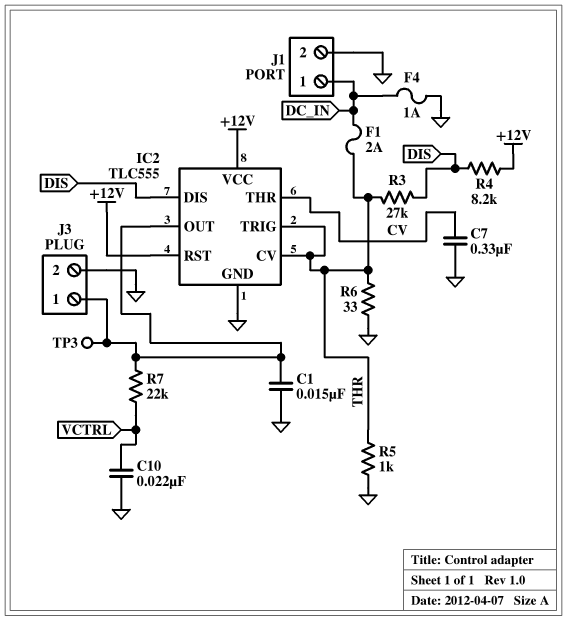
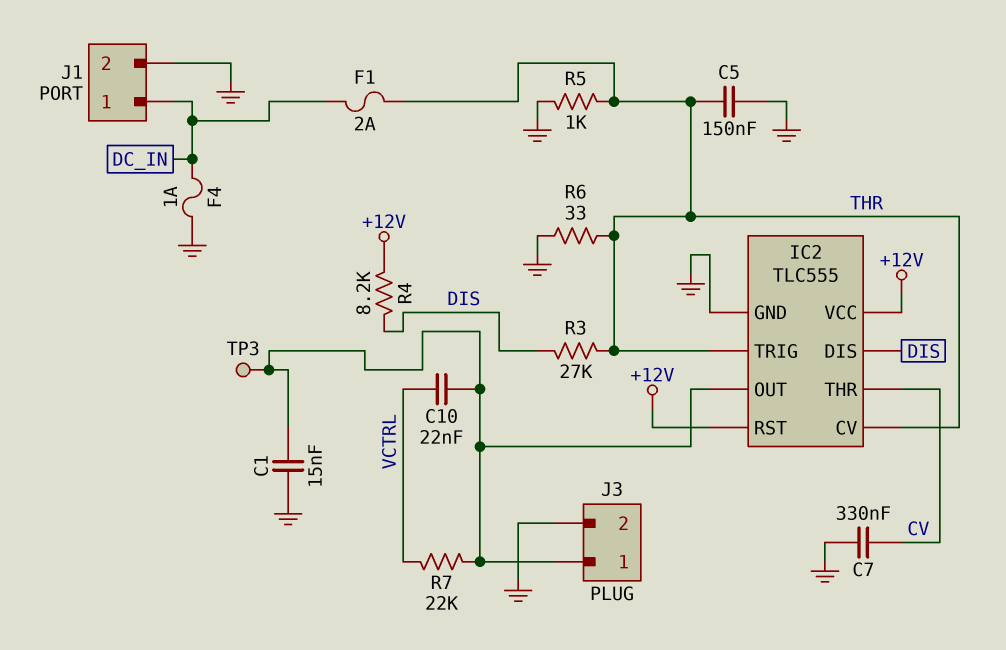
C5: none -> 150nF (GND, THR)
C10: 22nF (GND, VCTRL) -> 22nF (IC2/OUT, VCTRL)

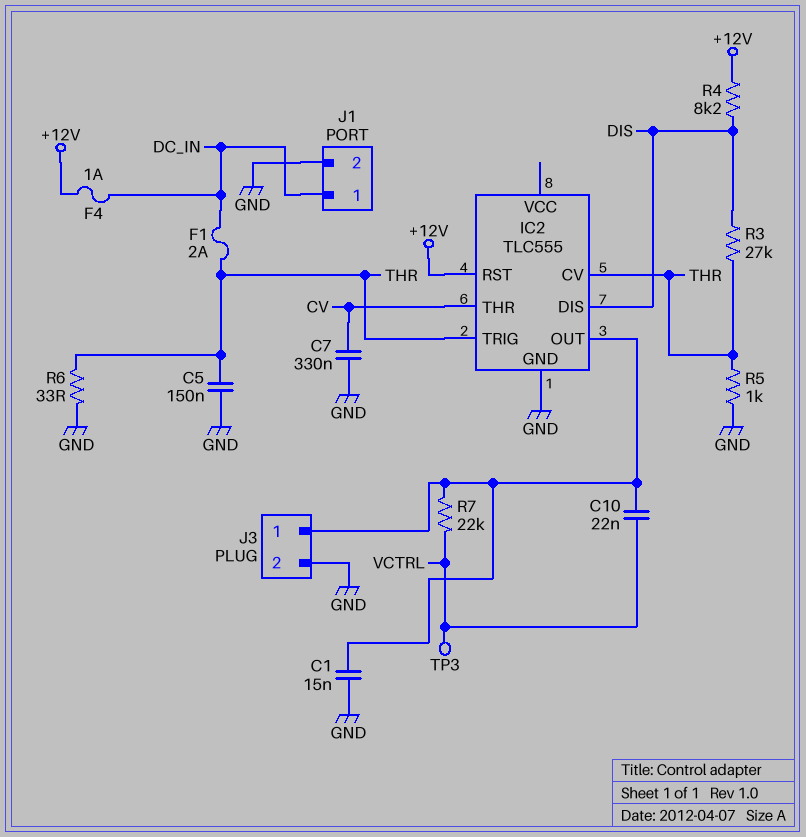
F4: 1A (DC_IN, GND) -> 1A (+12V, DC_IN)
IC2 pin VCC: +12V -> none
TP3: test point (IC2/OUT) -> test point (VCTRL)

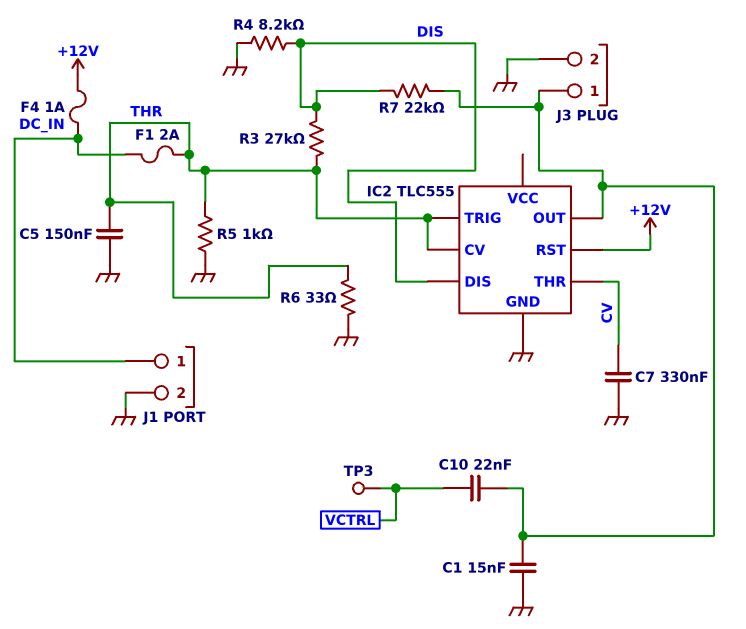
R4: 8.2k (+12V, DIS) -> 8.2k (DIS, GND)
R7: 22k (IC2/OUT, VCTRL) -> 22k (DIS, IC2/OUT)

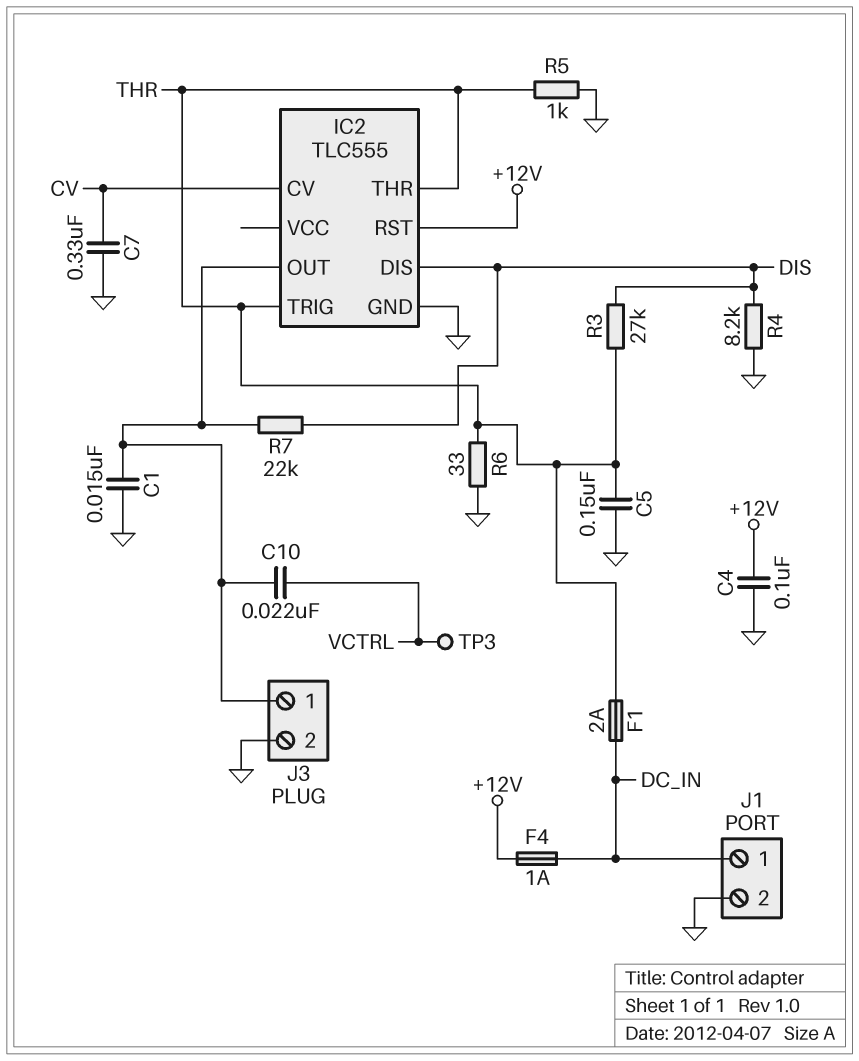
C4: none -> 100nF (+12V, GND)
IC2 pin CV: THR -> CV
IC2 pin THR: CV -> THR

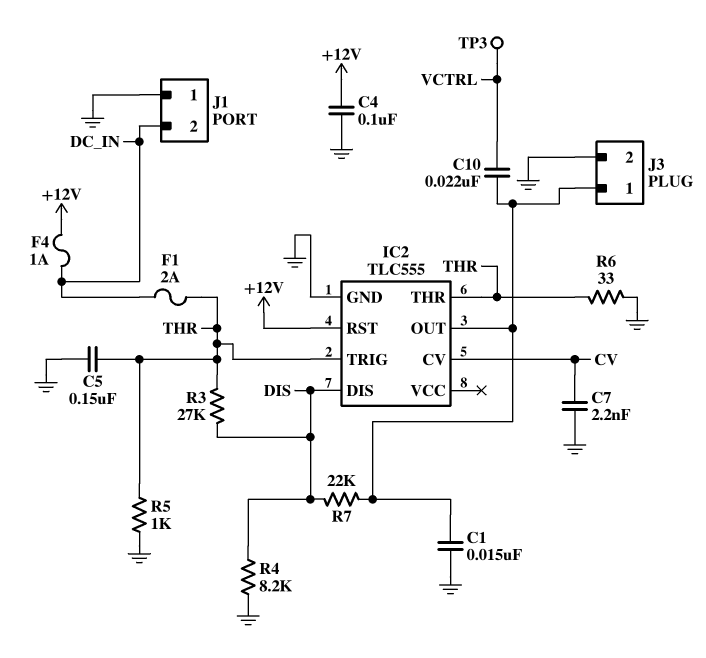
C7: 330nF (CV, GND) -> 2.2nF (CV, GND)
J1 pin 1: DC_IN -> GND
J1 pin 2: GND -> DC_IN

